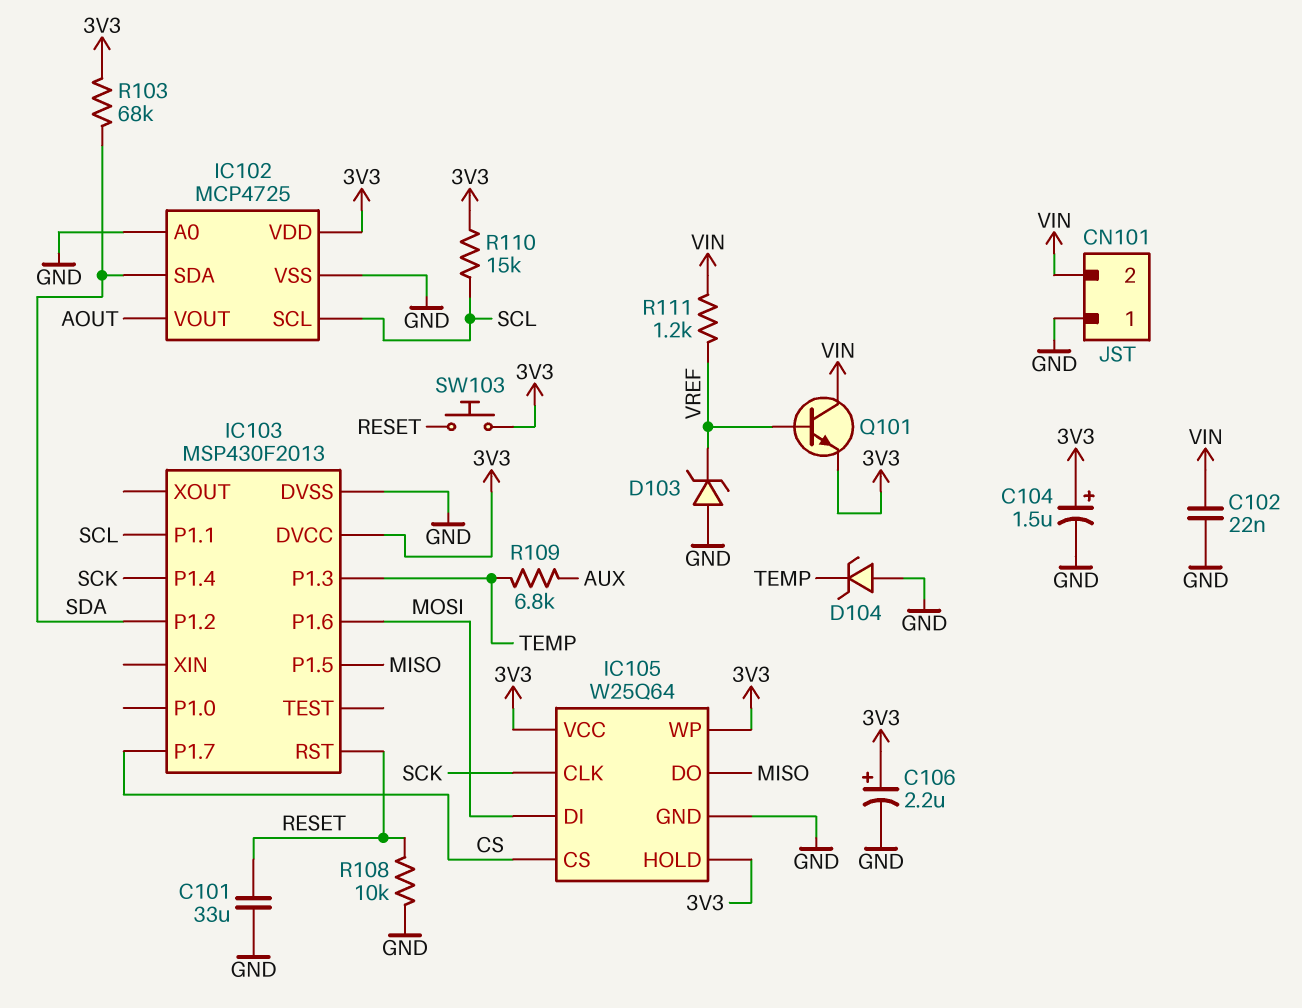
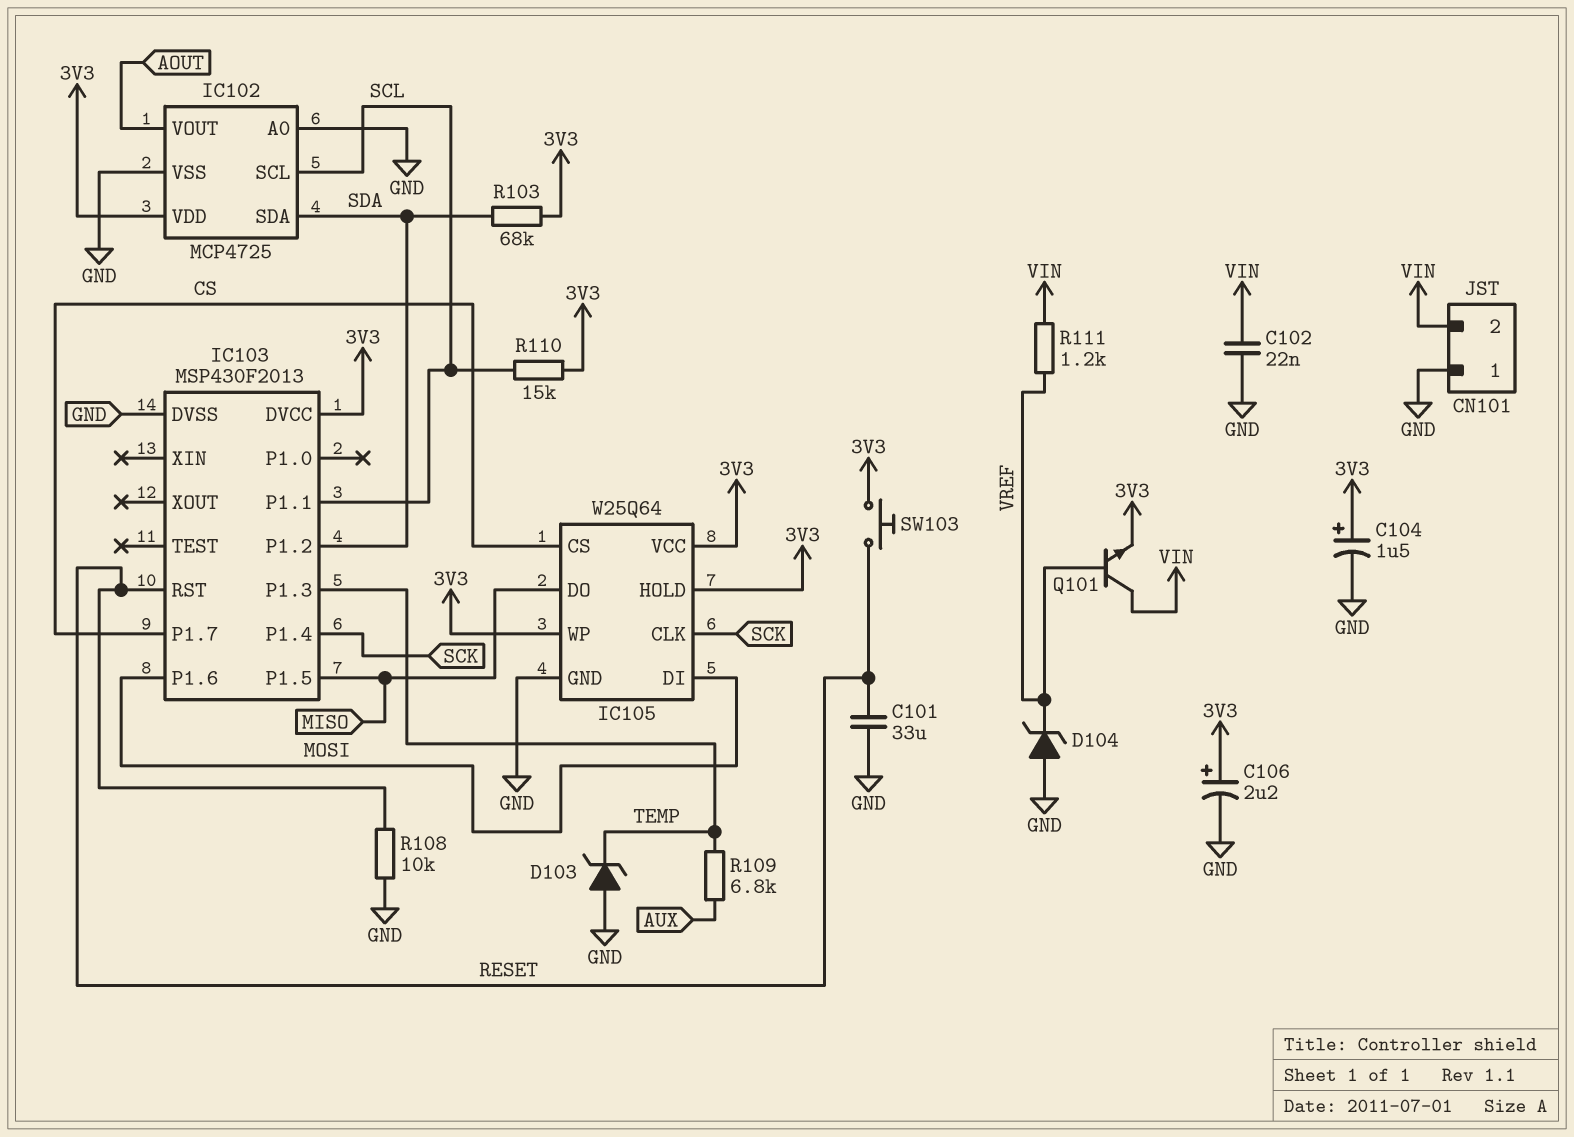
D103: zener (A GND, K VREF) -> zener (A GND, K TEMP)
D104: zener (A GND, K TEMP) -> zener (A GND, K VREF)

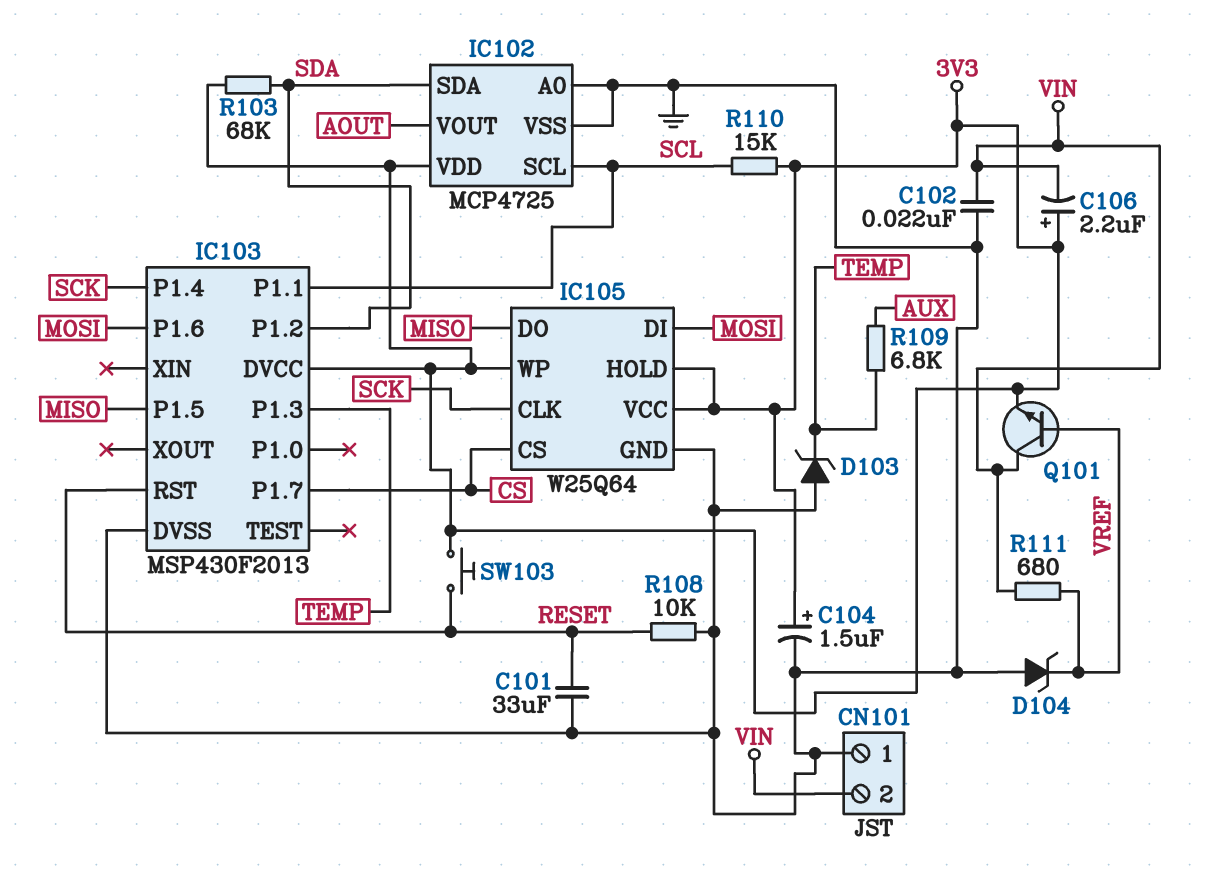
C106: 2.2uF (plus 3V3, minus GND) -> 2.2uF (plus 3V3, minus VIN)
R111: 1.2k (VIN, VREF) -> 680 (VIN, VREF)

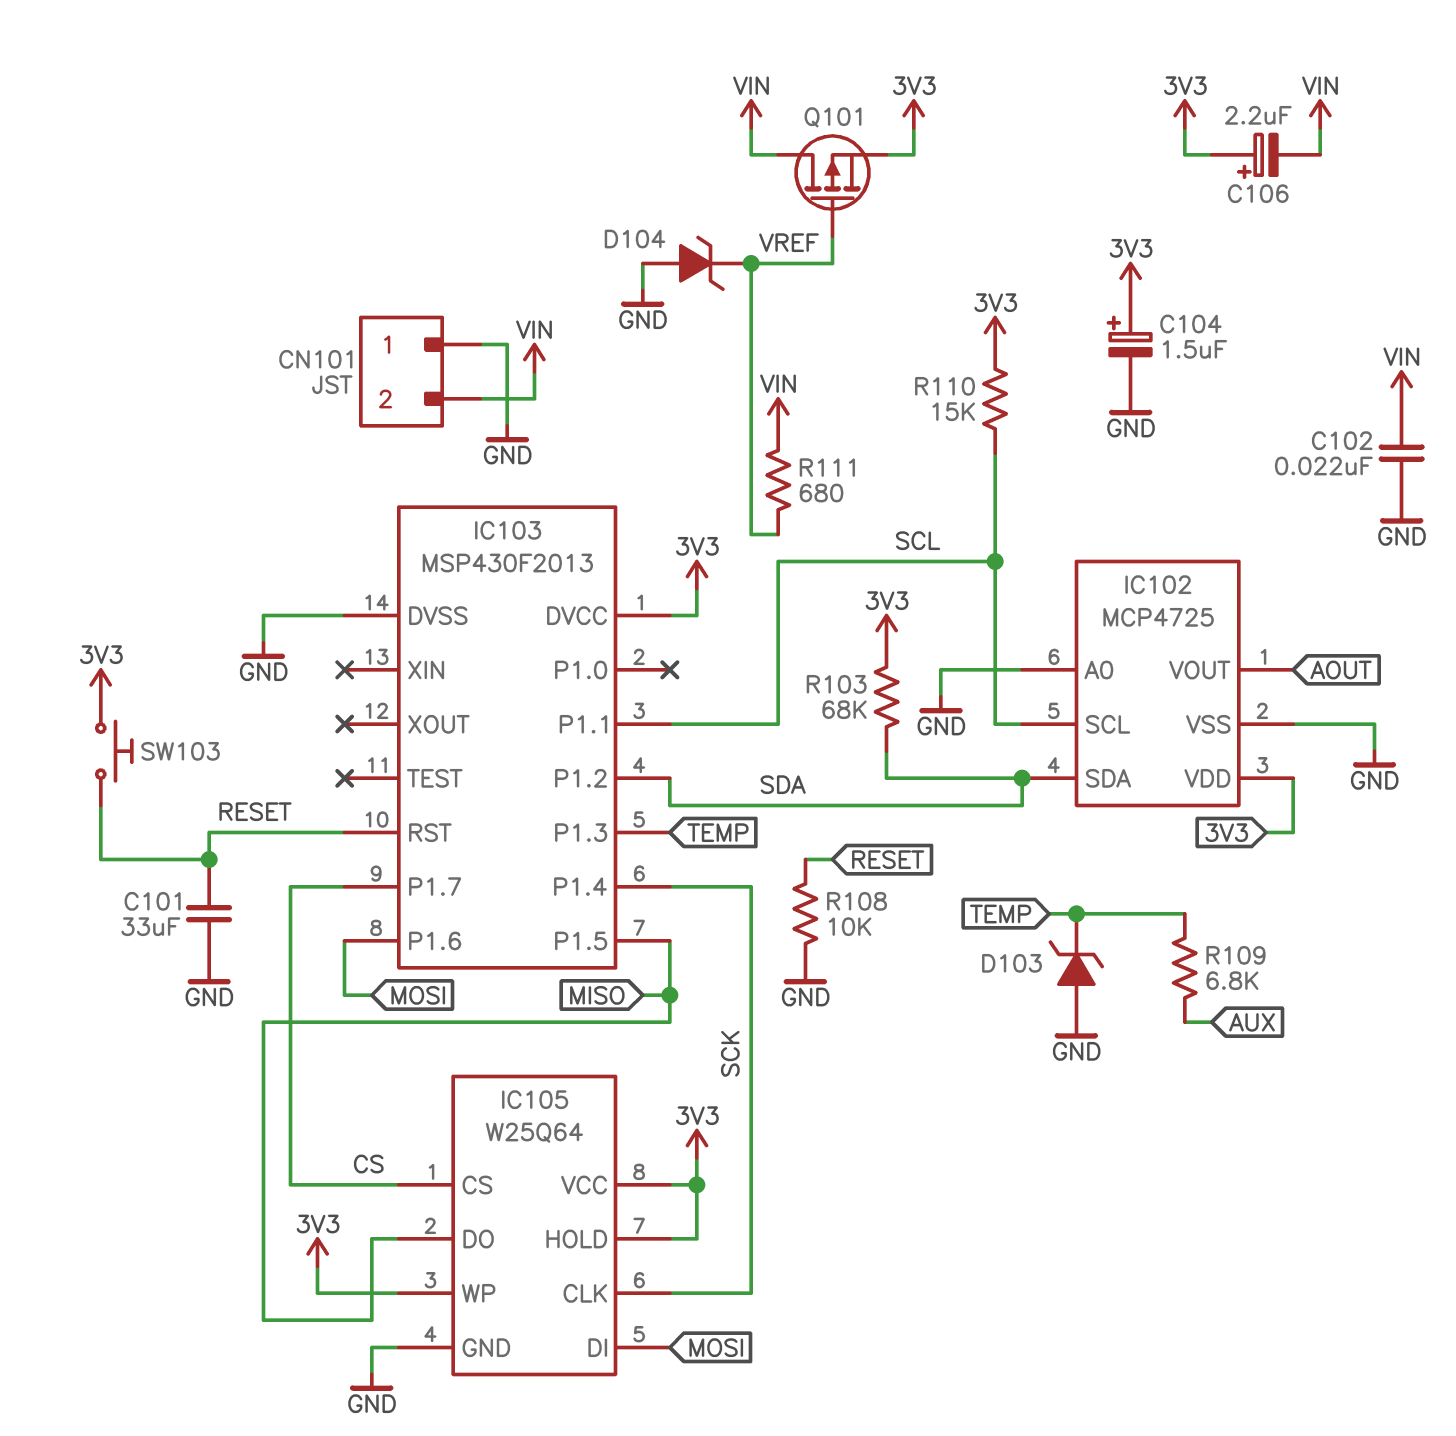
Q101: NPN (B VREF, C VIN, E 3V3) -> PMOS (G VREF, D VIN, S 3V3)

